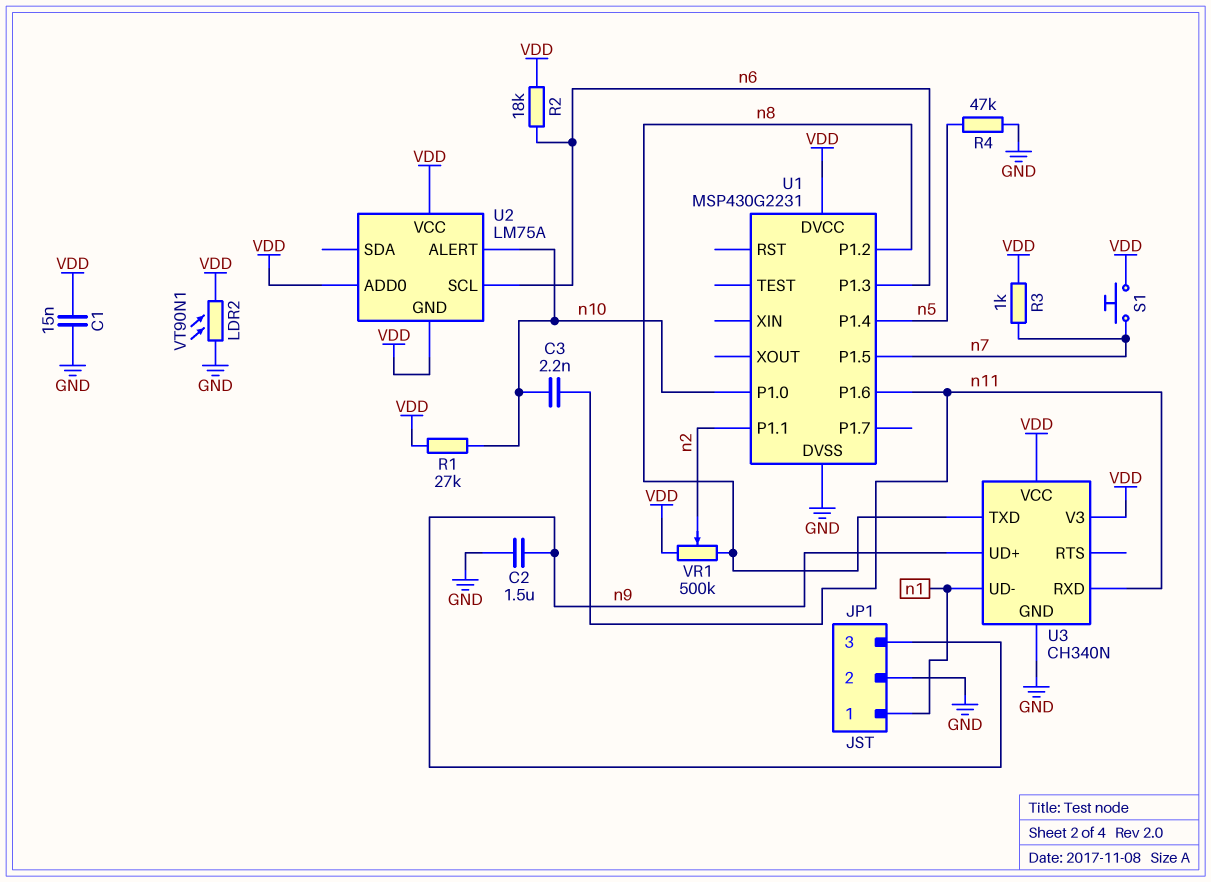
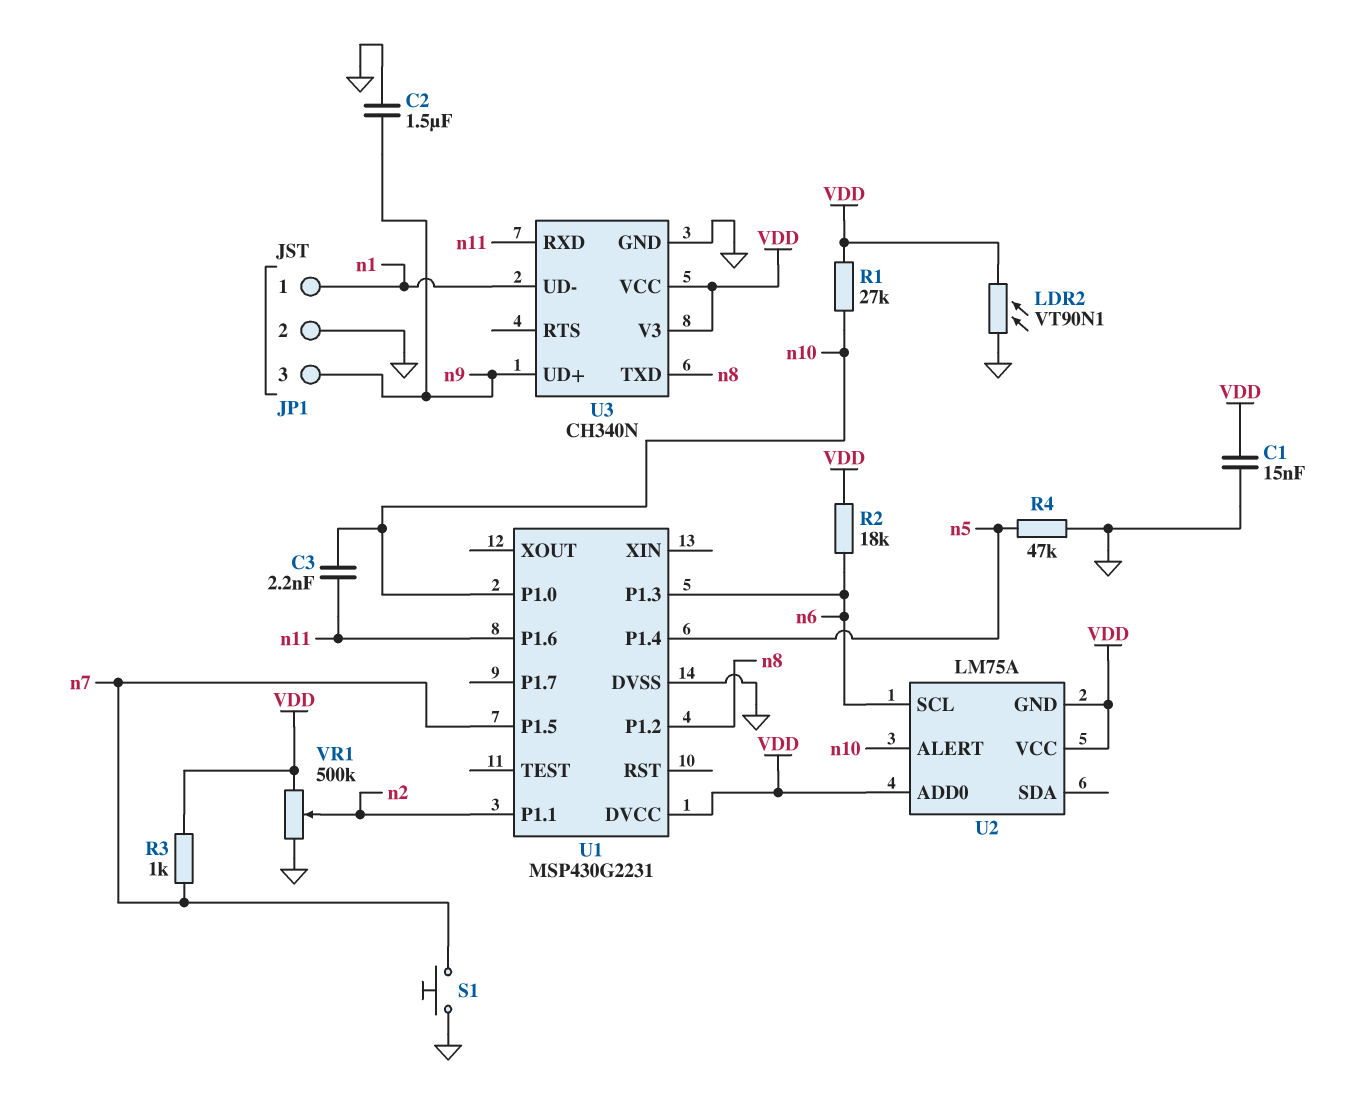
S1: button (VDD, n7) -> button (GND, n7)
VR1: 500k (VDD, n8, wiper n2) -> 500k (GND, VDD, wiper n2)

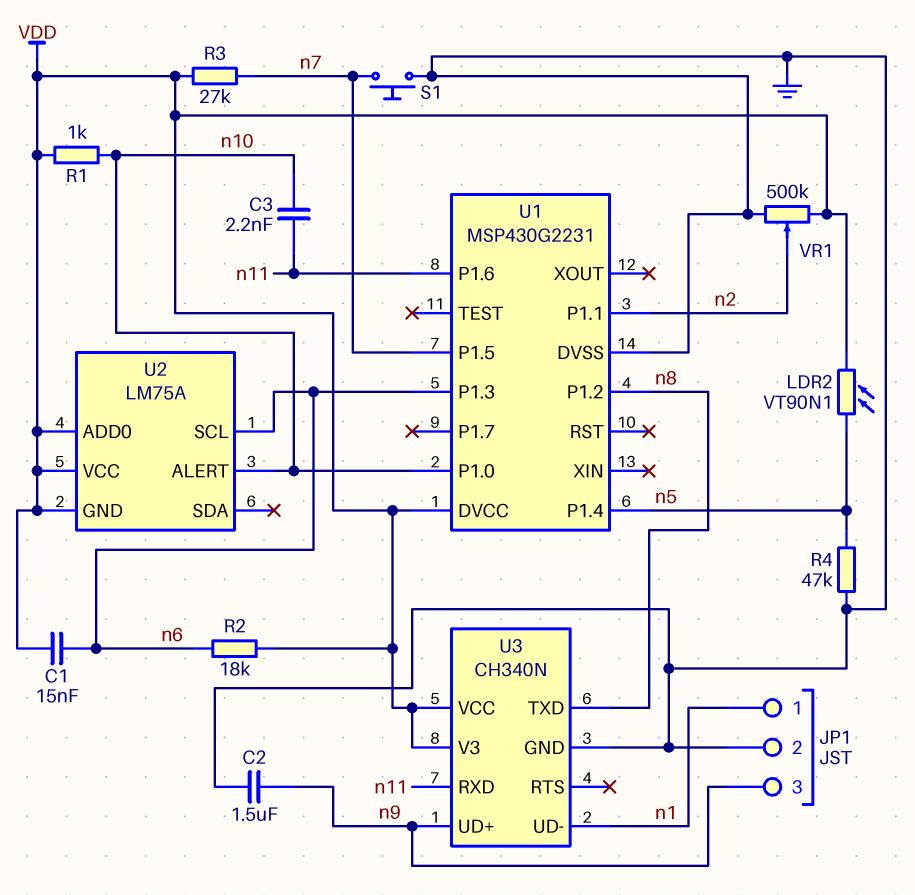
C1: 15nF (GND, VDD) -> 15nF (VDD, n6)
LDR2: VT90N1 (GND, VDD) -> VT90N1 (VDD, n5)
R1: 27k (VDD, n10) -> 1k (VDD, n10)
R3: 1k (VDD, n7) -> 27k (VDD, n7)

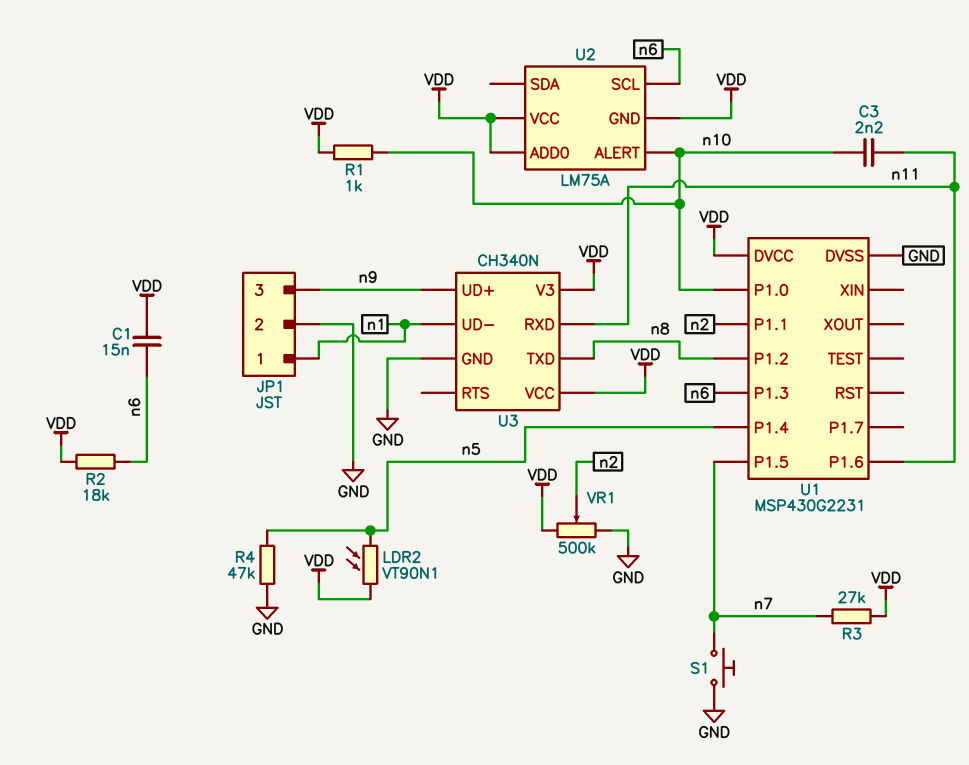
C2: 1.5uF (GND, n9) -> none

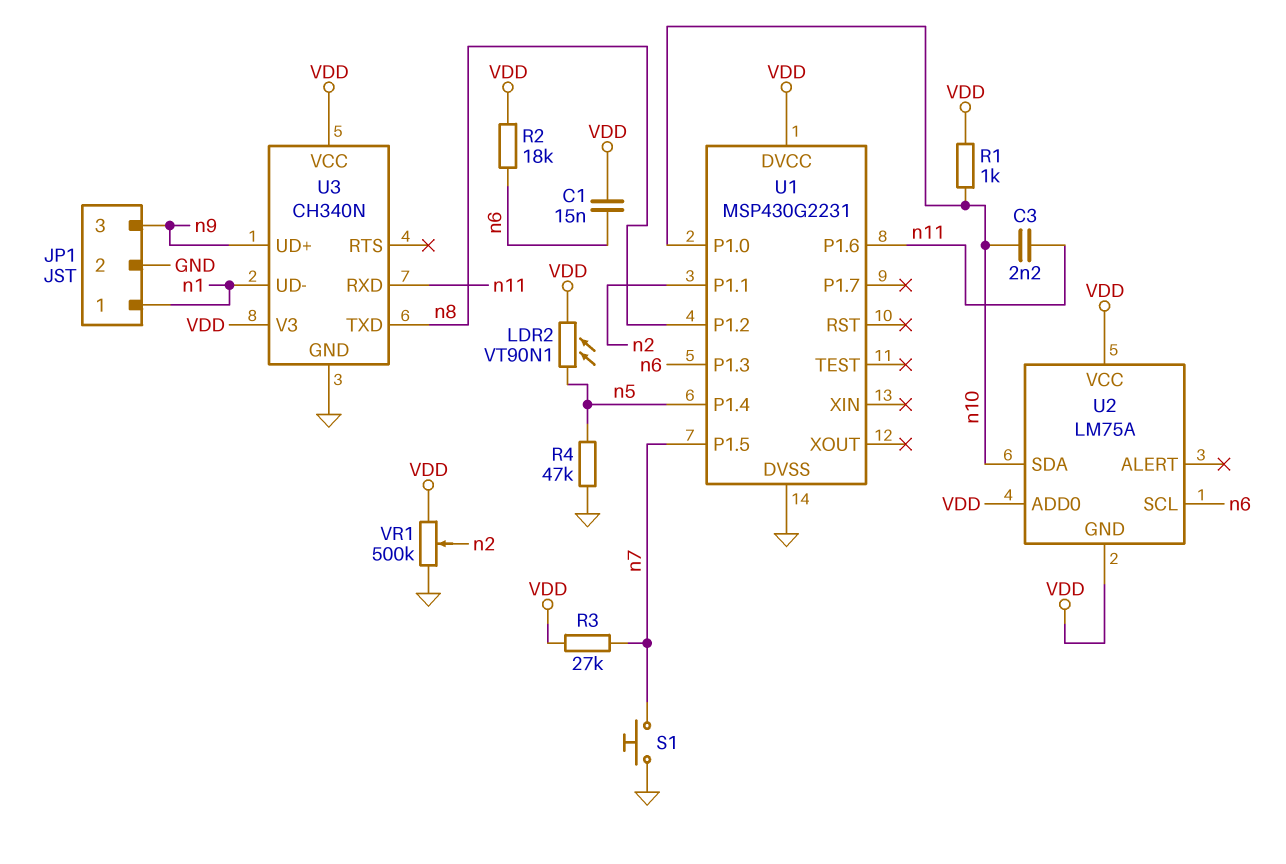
U2 pin ALERT: n10 -> none
U2 pin SDA: none -> n10

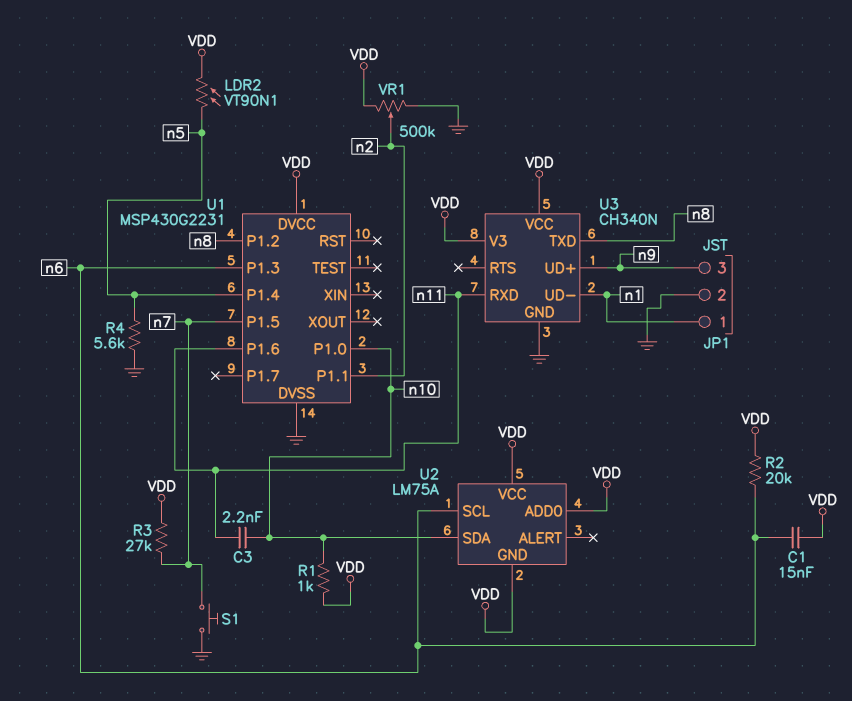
R2: 18k (VDD, n6) -> 20k (VDD, n6)
R4: 47k (GND, n5) -> 5.6k (GND, n5)

